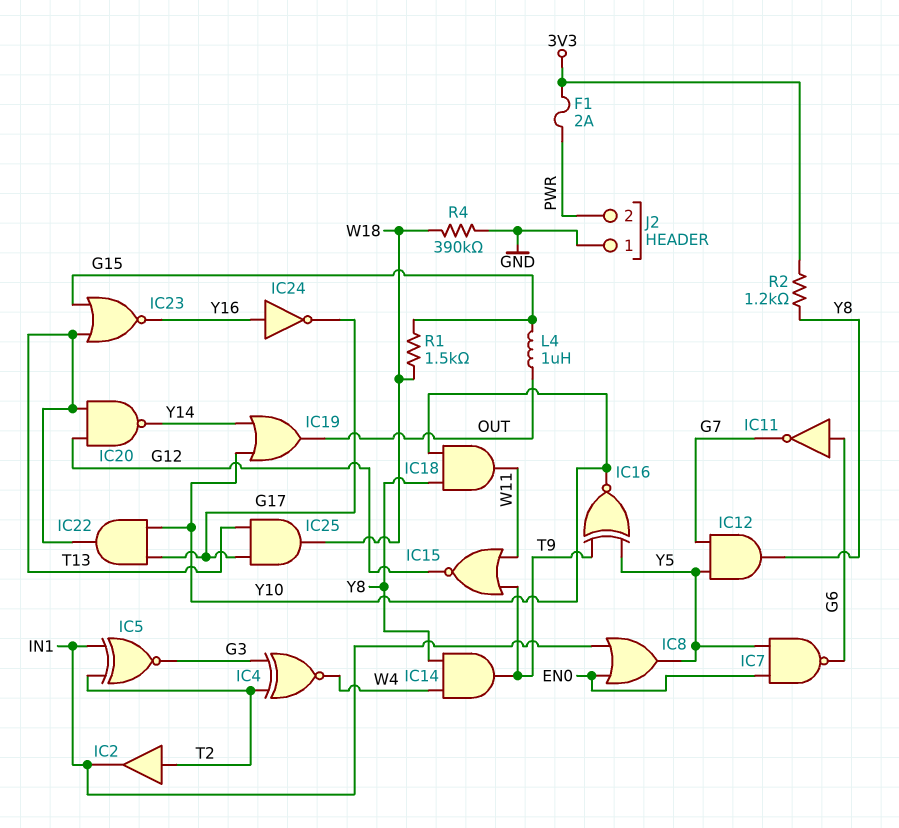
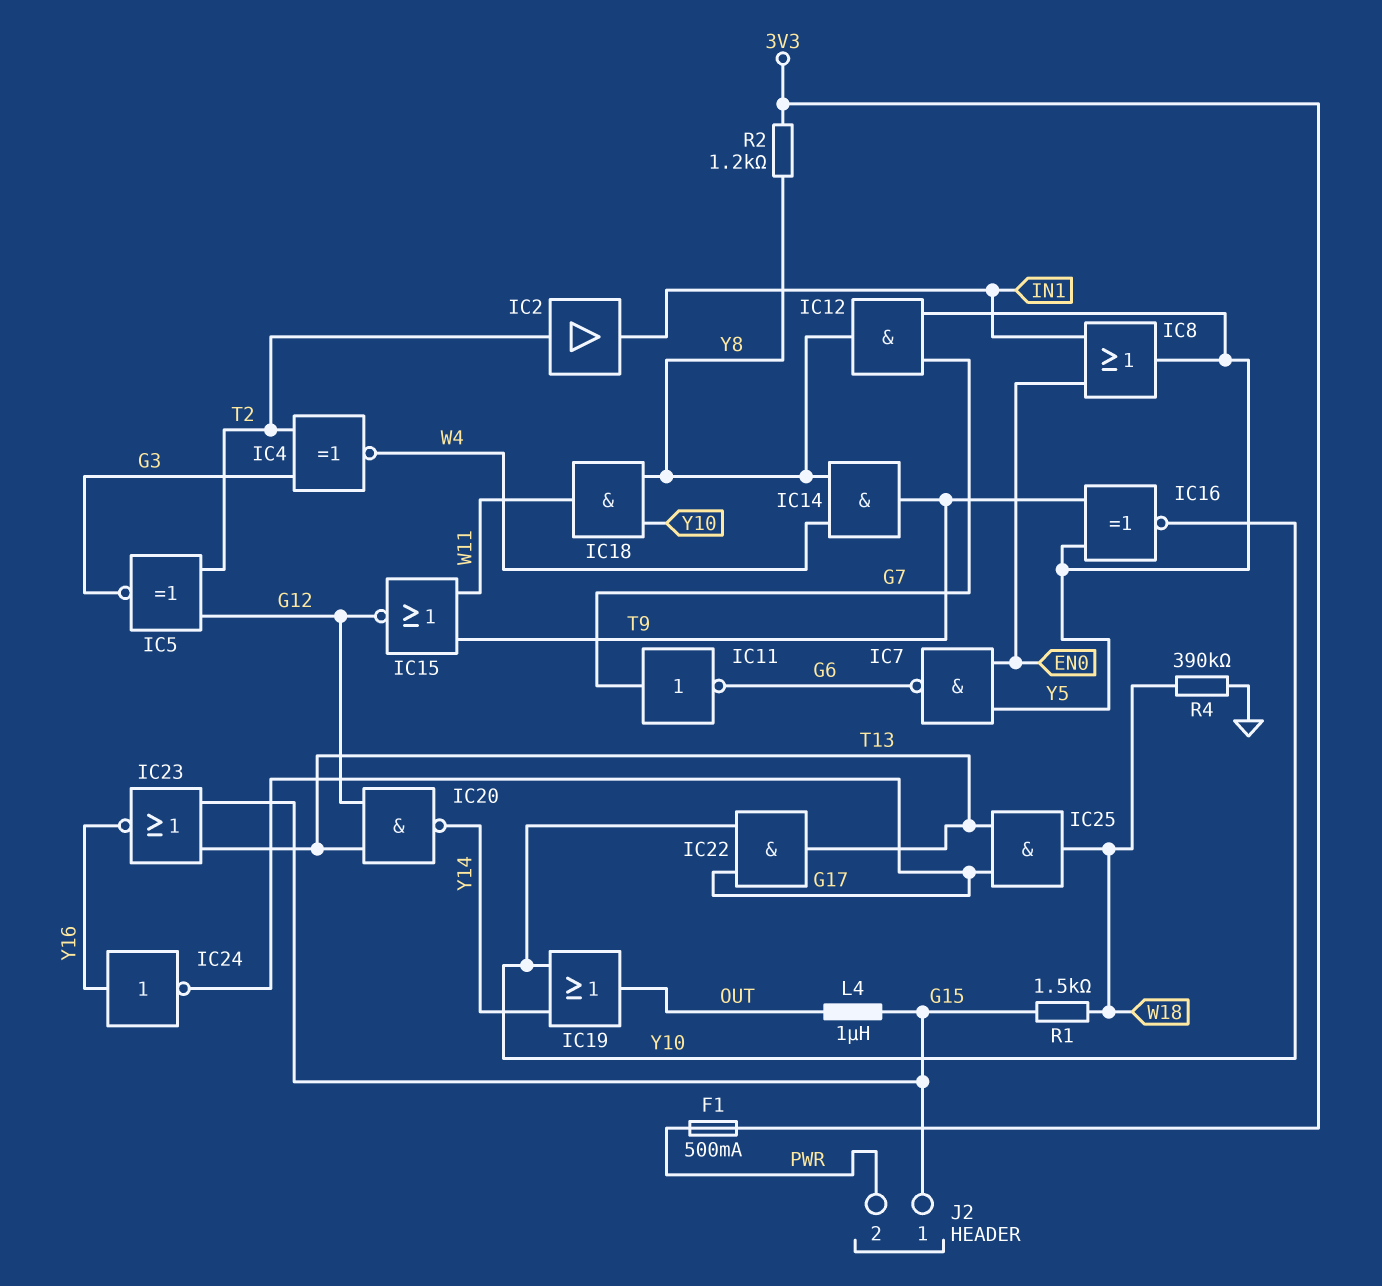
F1: 2A (3V3, PWR) -> 500mA (3V3, PWR)
IC5: XNOR (in IN1, in T2, out G3) -> XNOR (in G12, in T2, out G3)
IC11: NOT (in G6, out G7) -> NOT (in G7, out G6)
J2 pin 1: GND -> G15

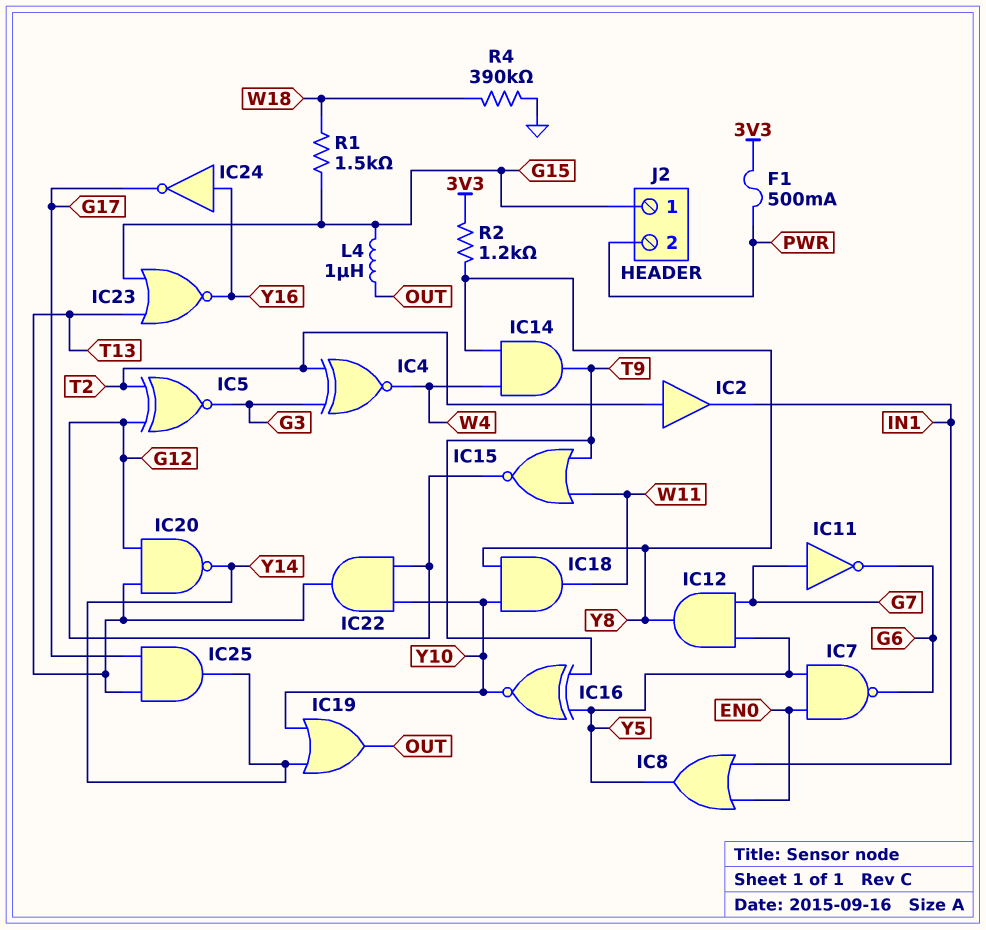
IC22: AND (in G17, in Y10, out T13) -> AND (in G12, in Y10, out T13)
IC25: AND (in G17, in T13, out W18) -> AND (in G17, in T13, out Y14)

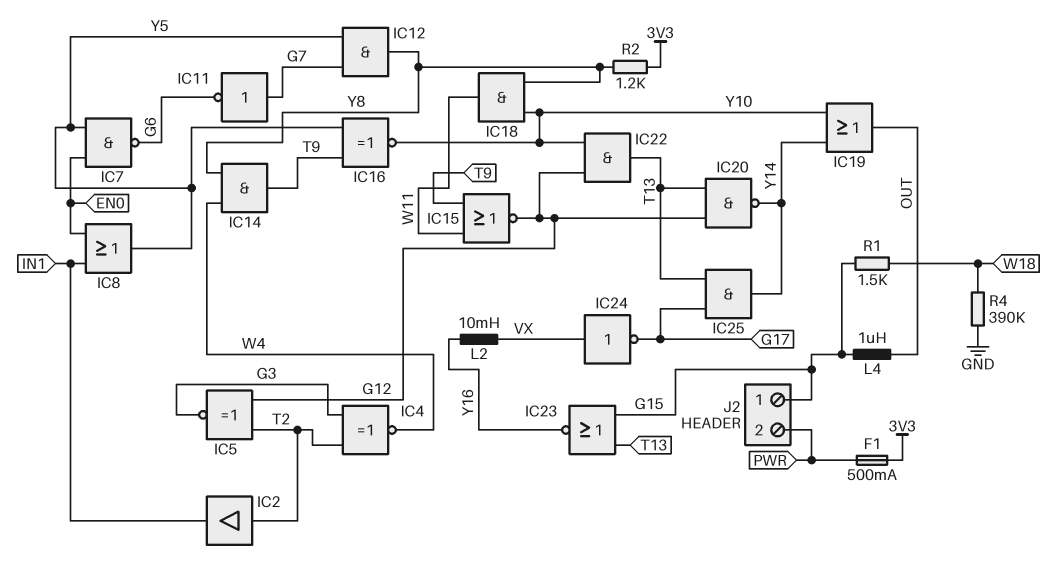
IC24: NOT (in Y16, out G17) -> NOT (in VX, out G17)
L2: none -> 10mH (VX, Y16)

